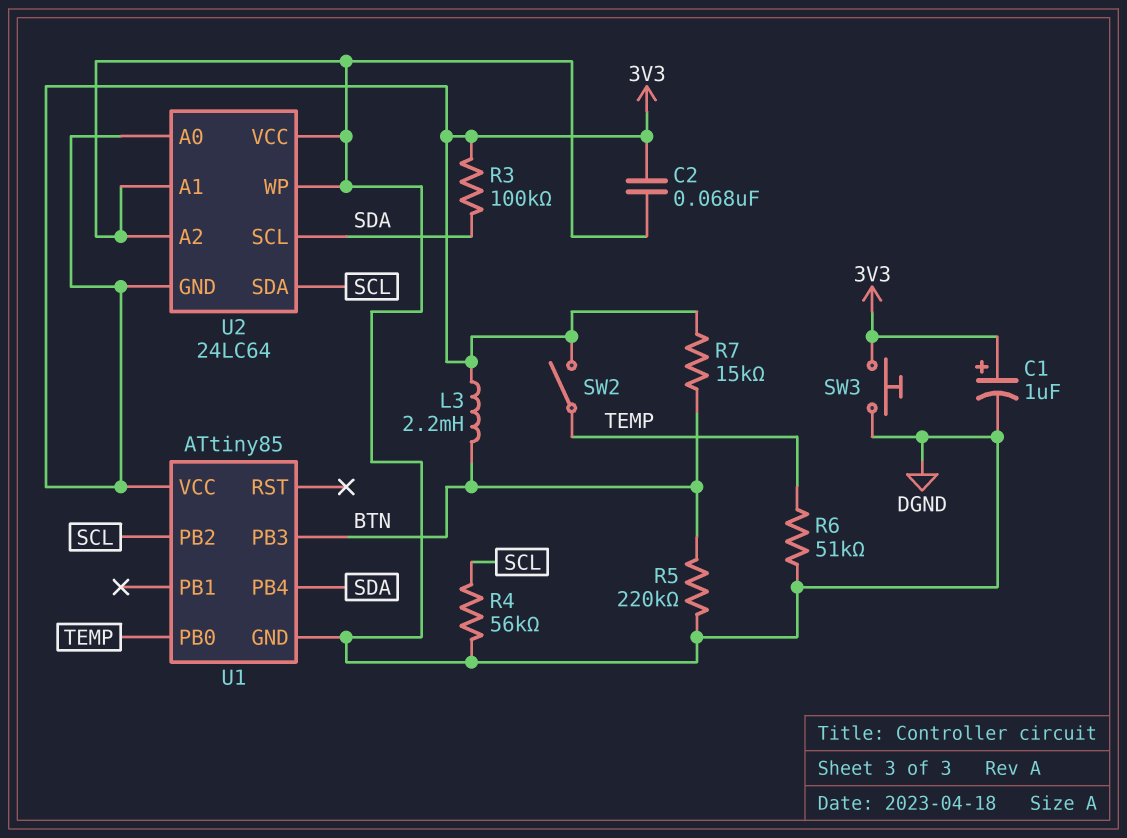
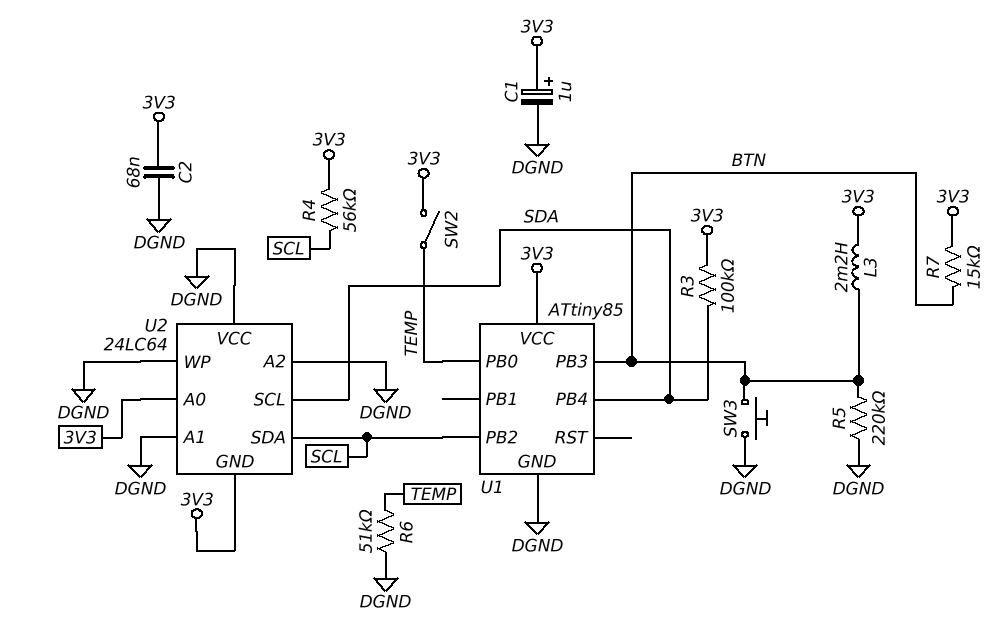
R4: 56k (DGND, SCL) -> 56k (3V3, SCL)
SW3: button (3V3, DGND) -> button (BTN, DGND)

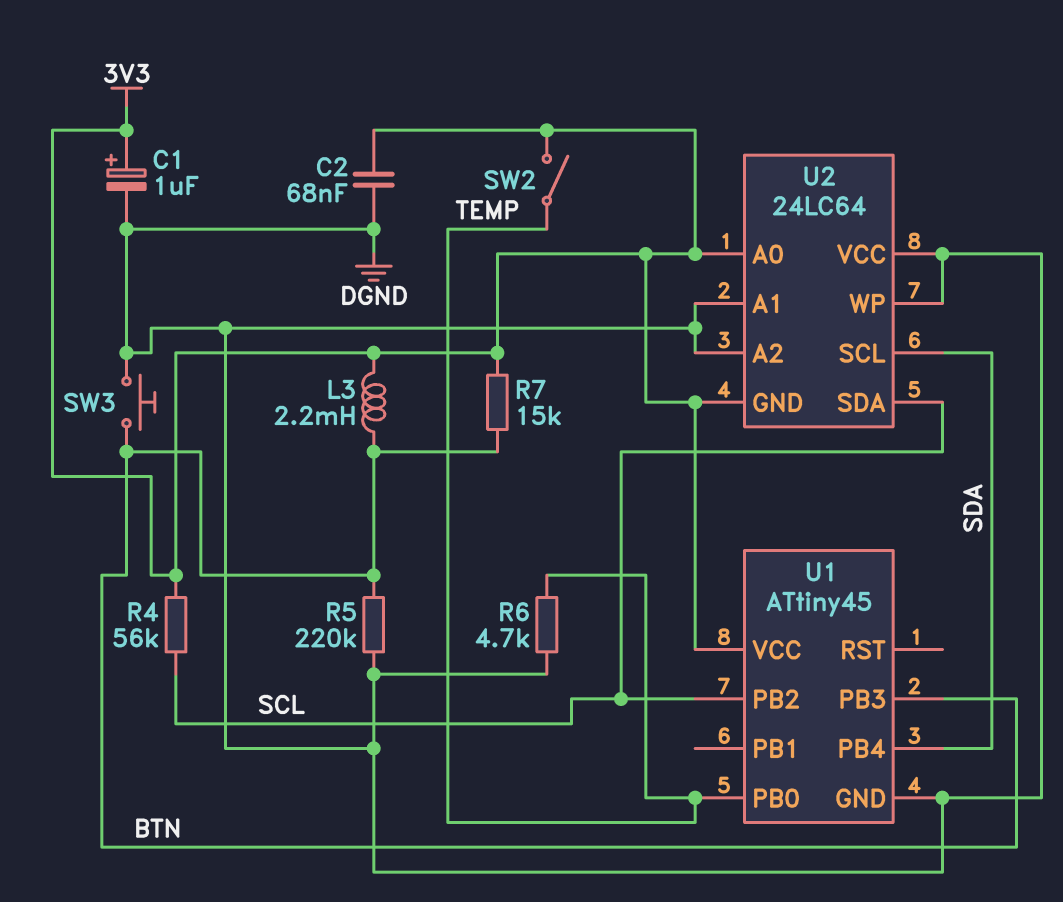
R3: 100k (3V3, SDA) -> none
R6: 51k (DGND, TEMP) -> 4.7k (DGND, TEMP)
U1: ATtiny85 -> ATtiny45

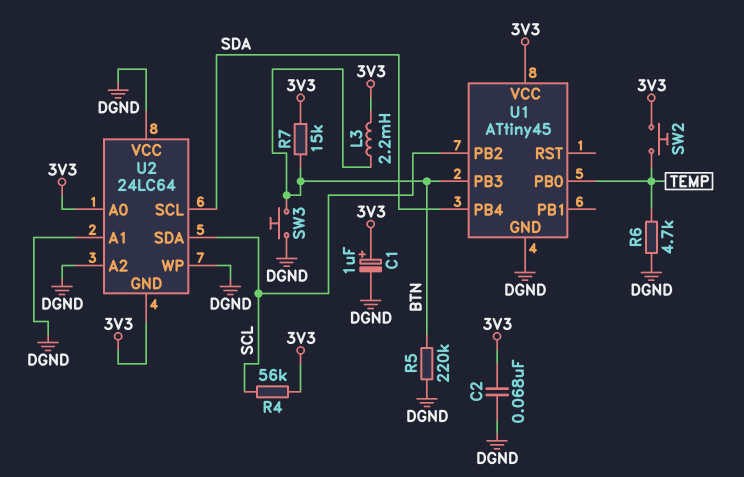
SW2: switch (3V3, TEMP) -> button (3V3, TEMP)

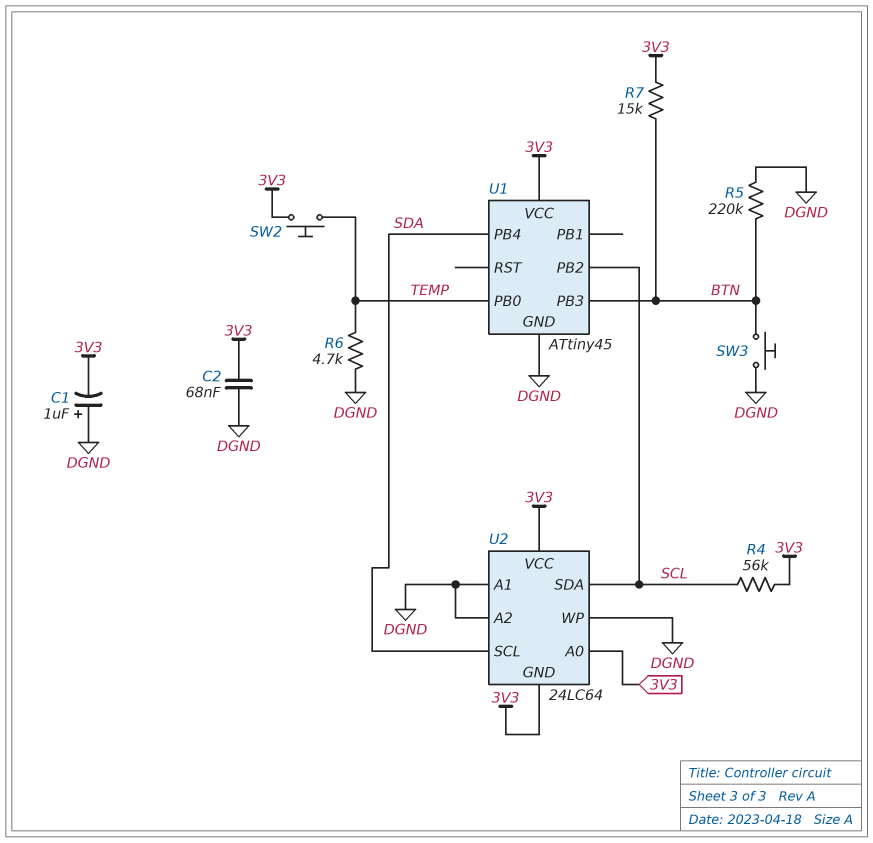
C1: 1uF (plus 3V3, minus DGND) -> 1uF (plus DGND, minus 3V3)
L3: 2.2mH (3V3, BTN) -> none
U2 pin VCC: DGND -> 3V3

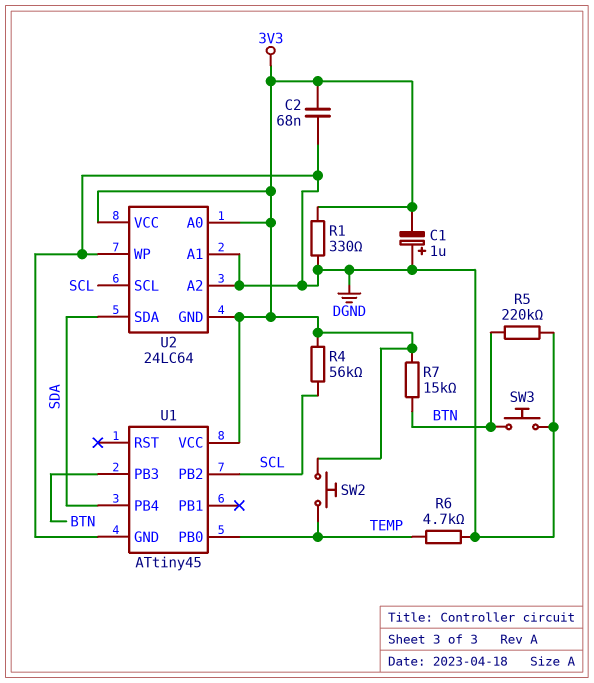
R1: none -> 330 (3V3, DGND)
U2 pin SCL: SDA -> SCL
U2 pin SDA: SCL -> SDA

